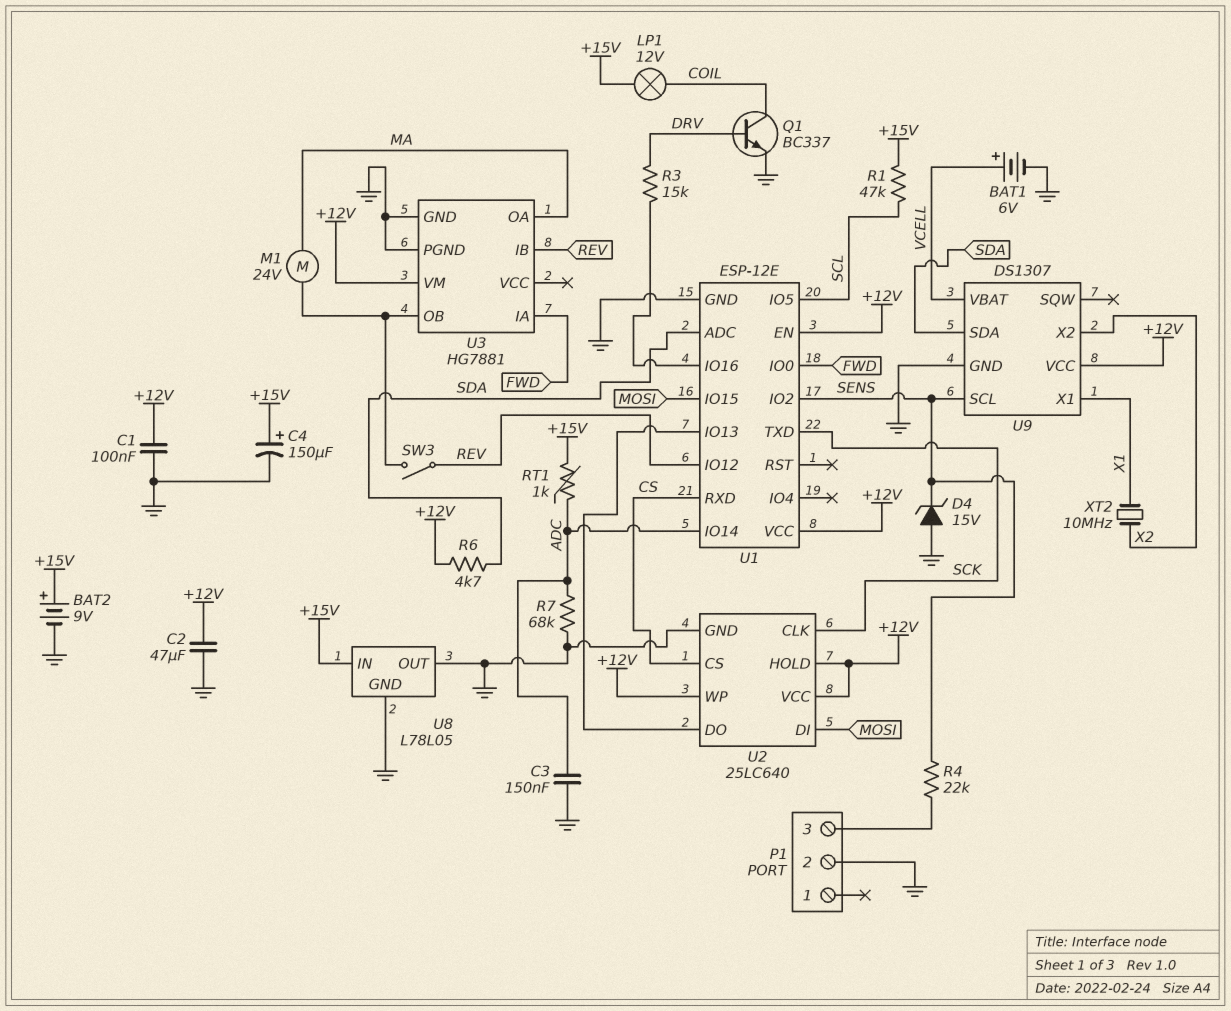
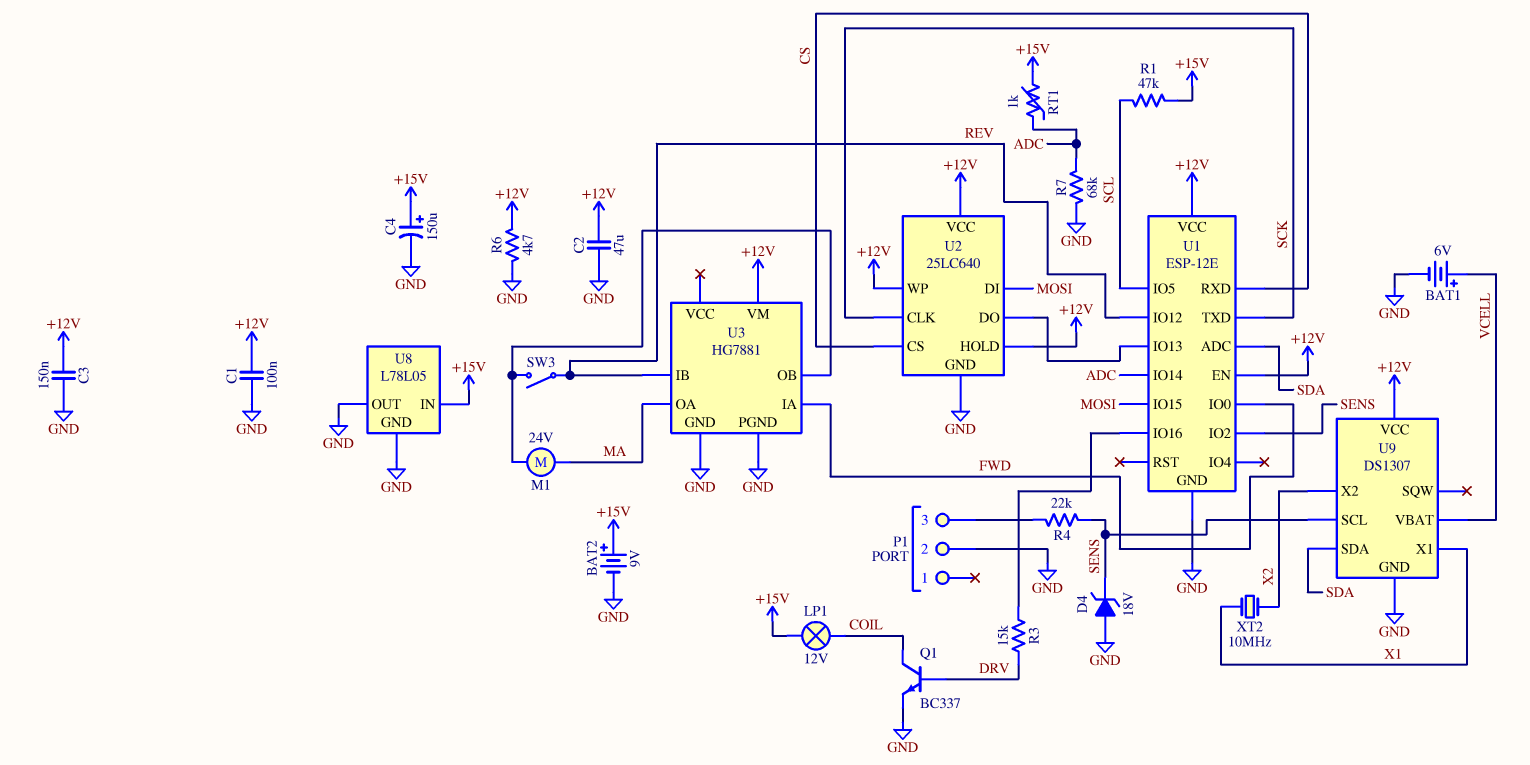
C3: 150nF (ADC, GND) -> 150nF (+12V, GND)
D4: zener 15V (A GND, K SENS) -> zener 18V (A GND, K SENS)
R6: 4.7k (+12V, SDA) -> 4.7k (+12V, GND)

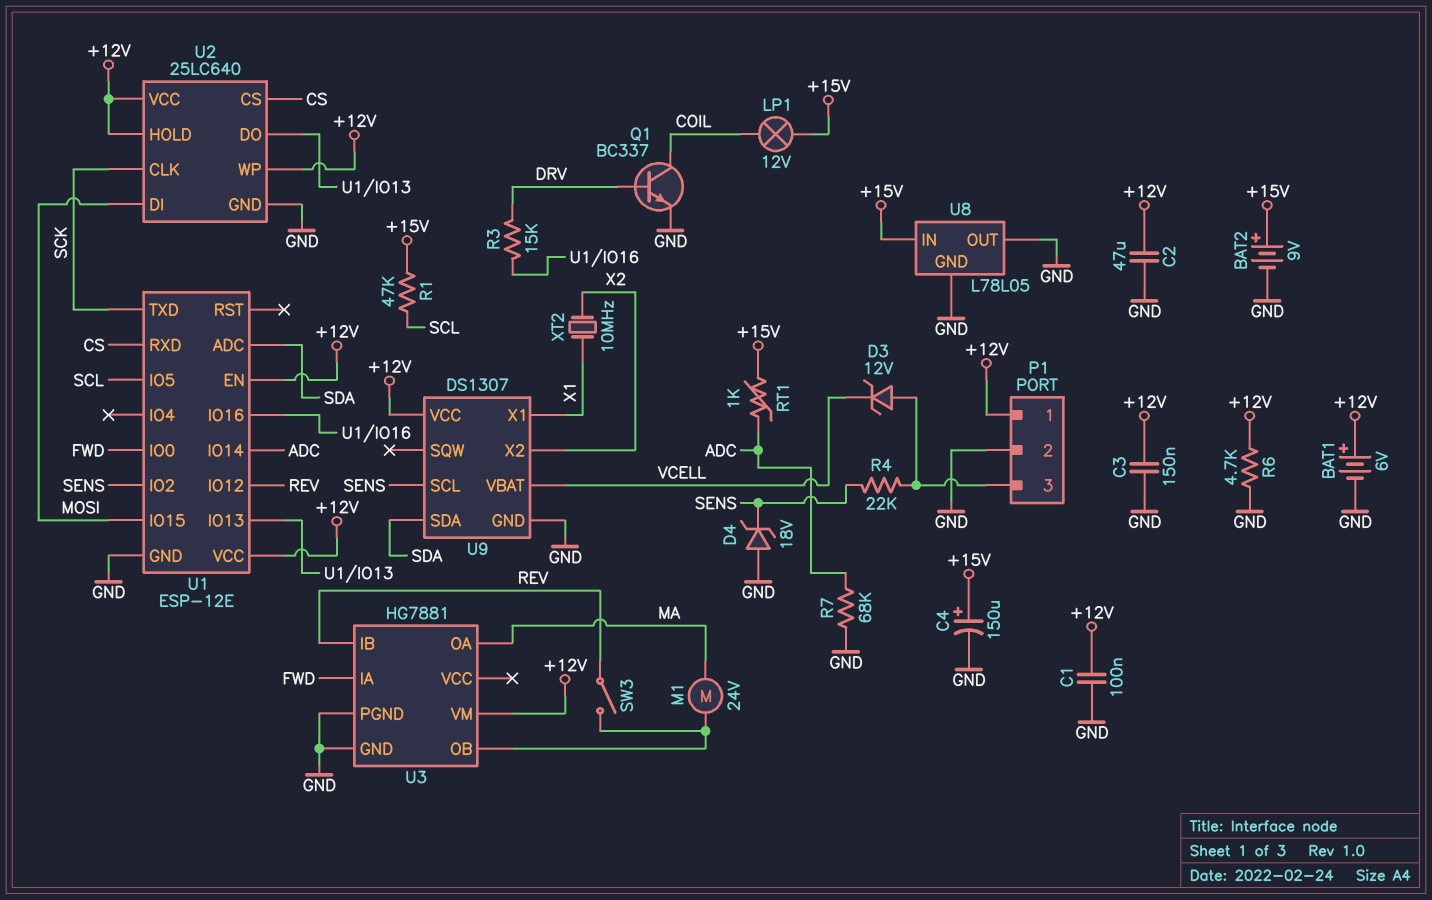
BAT1: 6V (plus VCELL, minus GND) -> 6V (plus +12V, minus GND)
D3: none -> zener 12V (A P1/3, K VCELL)
P1 pin 1: none -> +12V

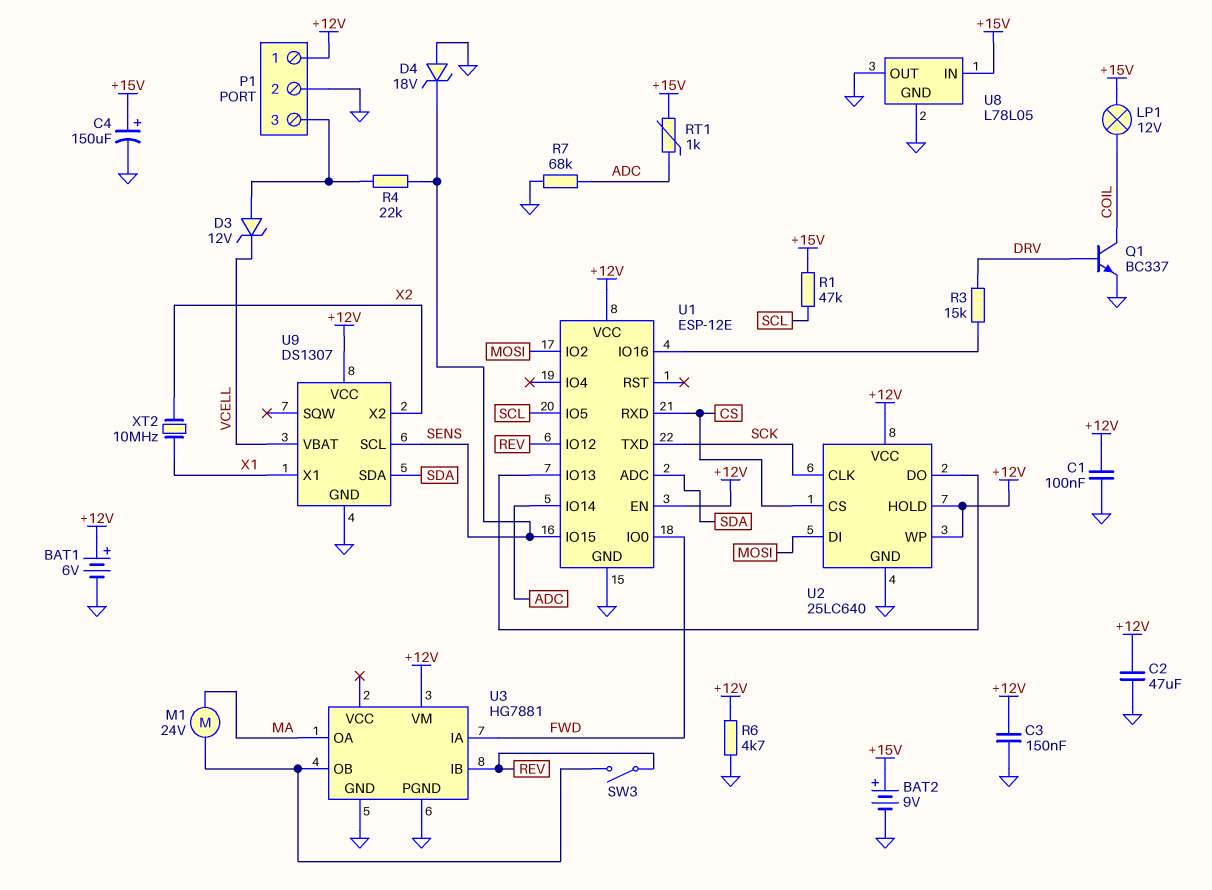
U1 pin IO2: SENS -> MOSI
U1 pin IO15: MOSI -> SENS

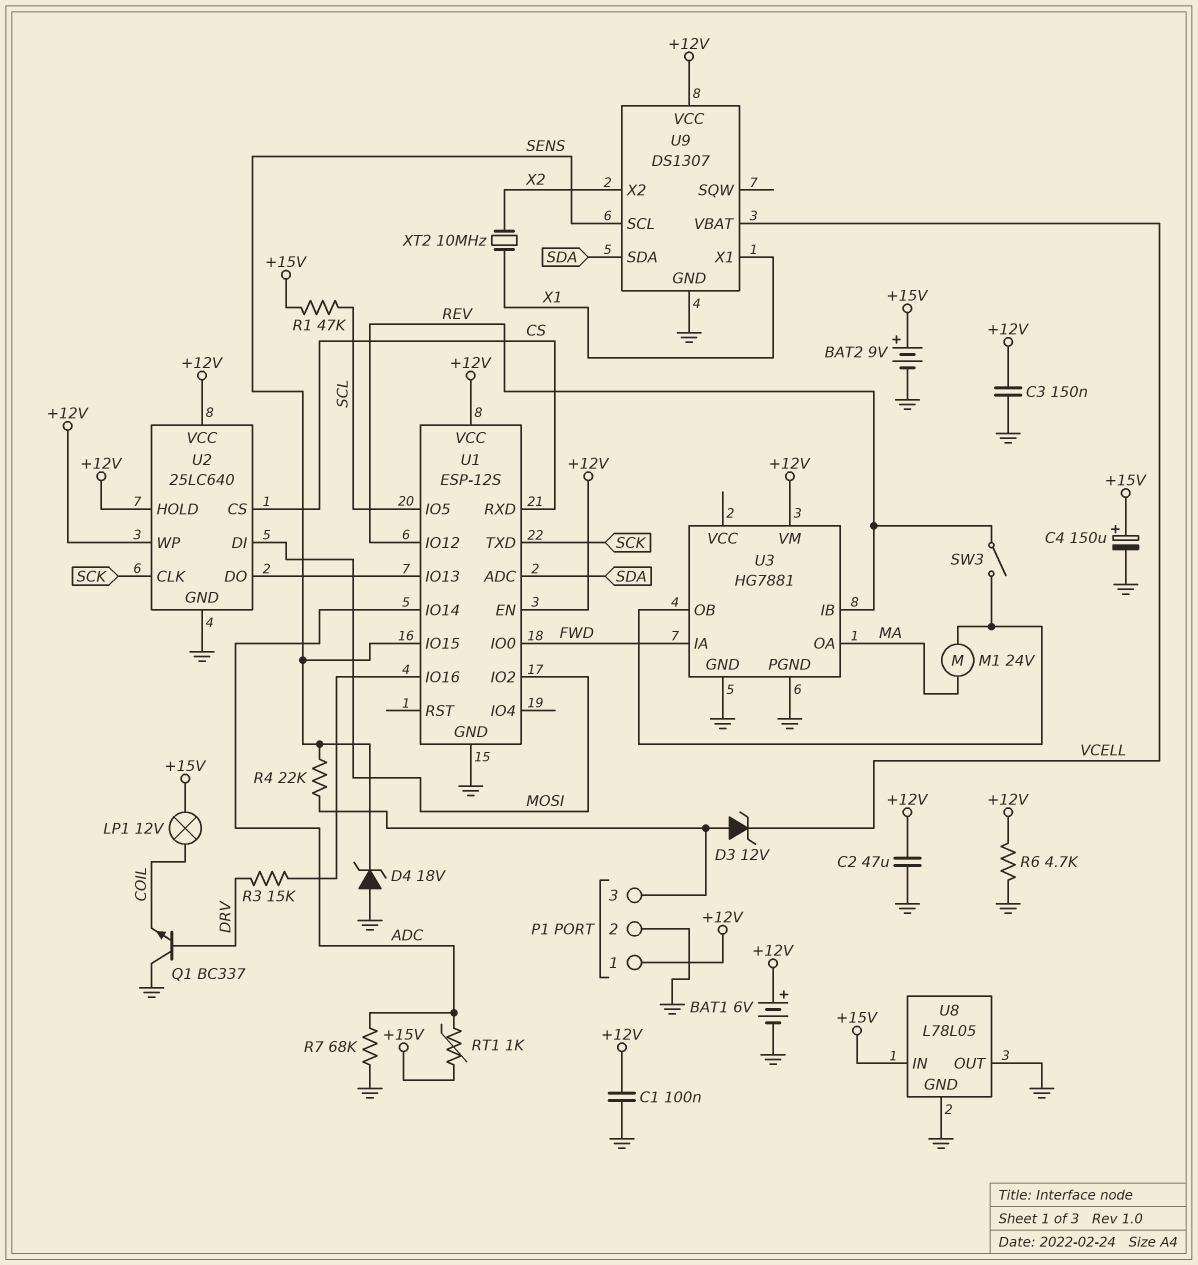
Q1: NPN BC337 (B DRV, C COIL, E GND) -> NPN BC337 (B DRV, C GND, E COIL)
U1: ESP-12E -> ESP-12S

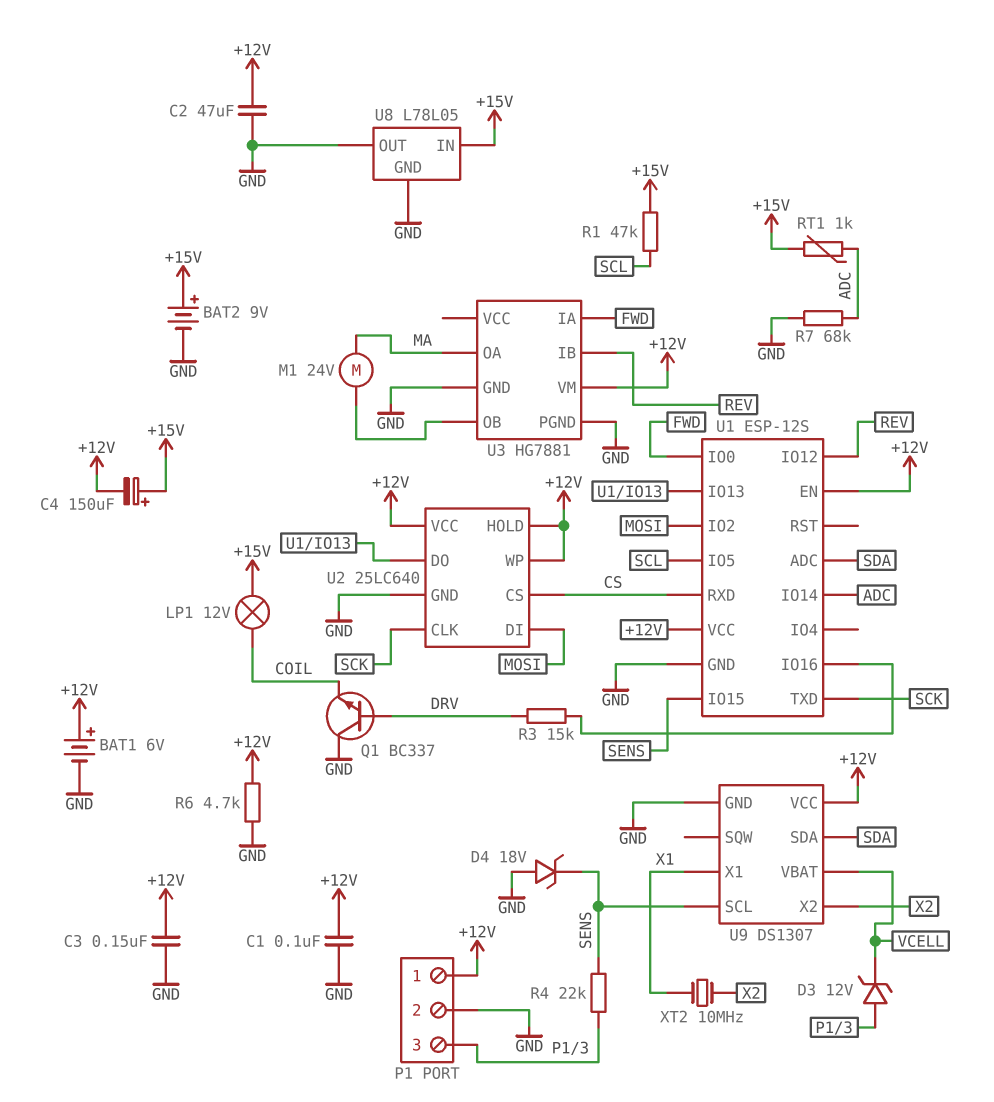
C4: 150uF (plus +15V, minus GND) -> 150uF (plus +15V, minus +12V)
SW3: switch (REV, U3/OB) -> none

